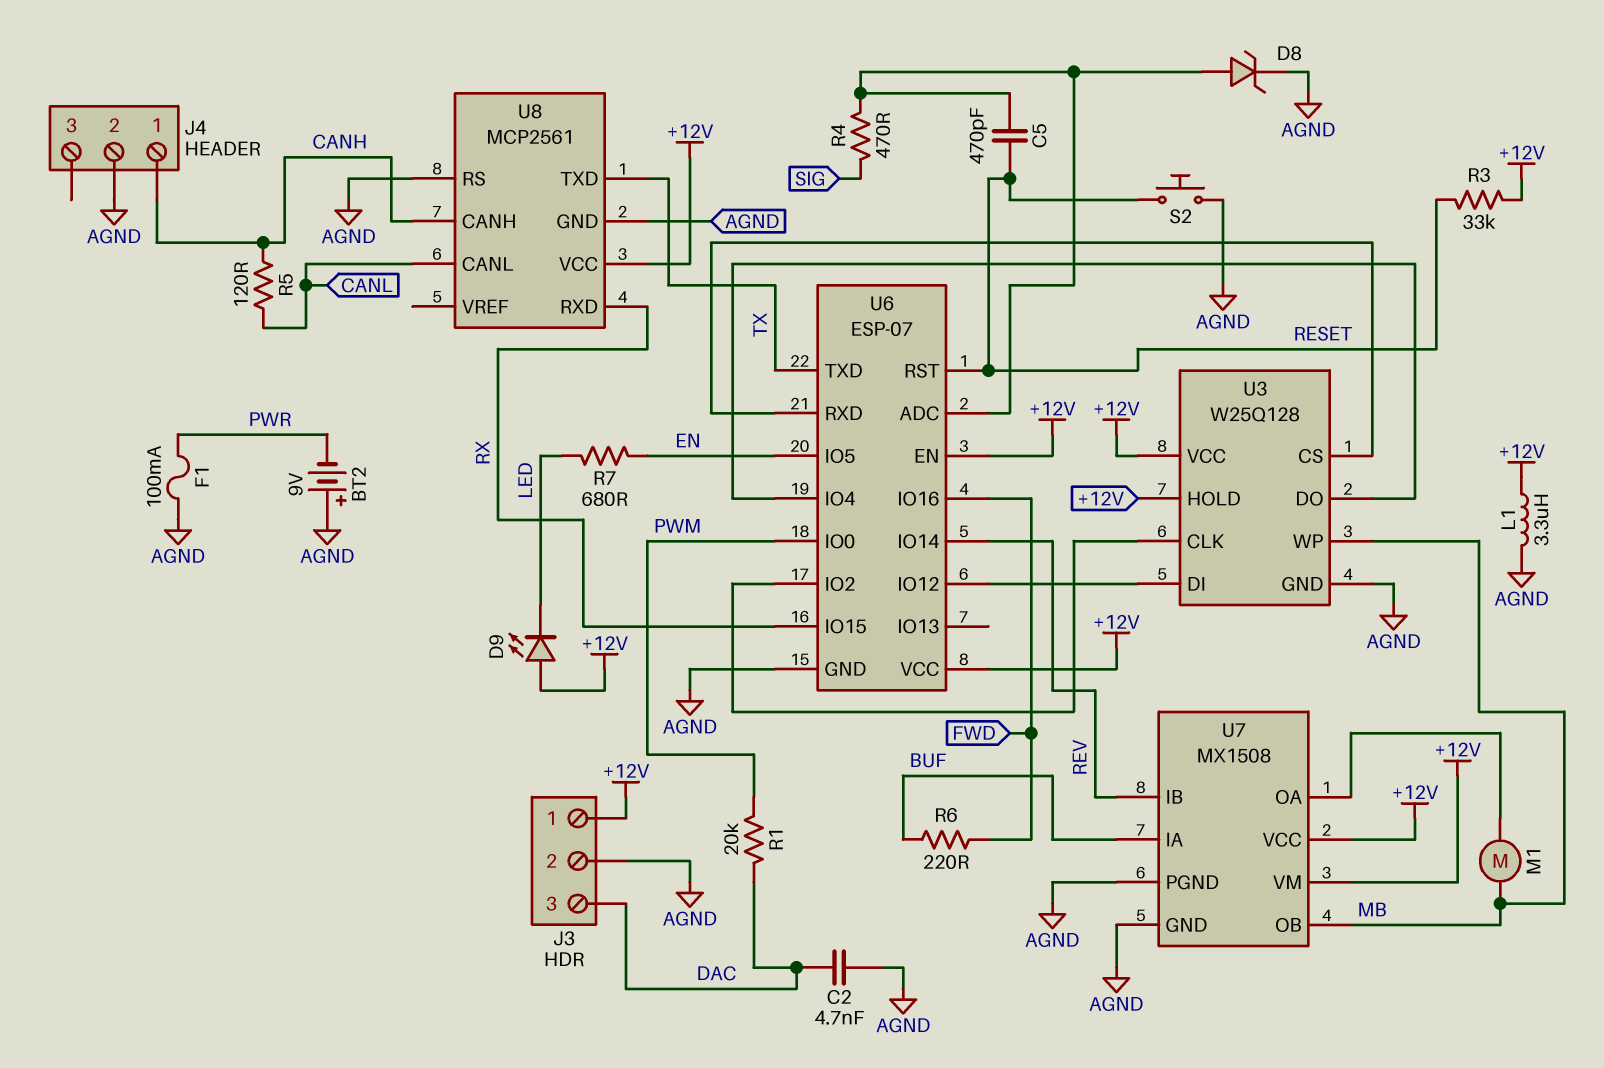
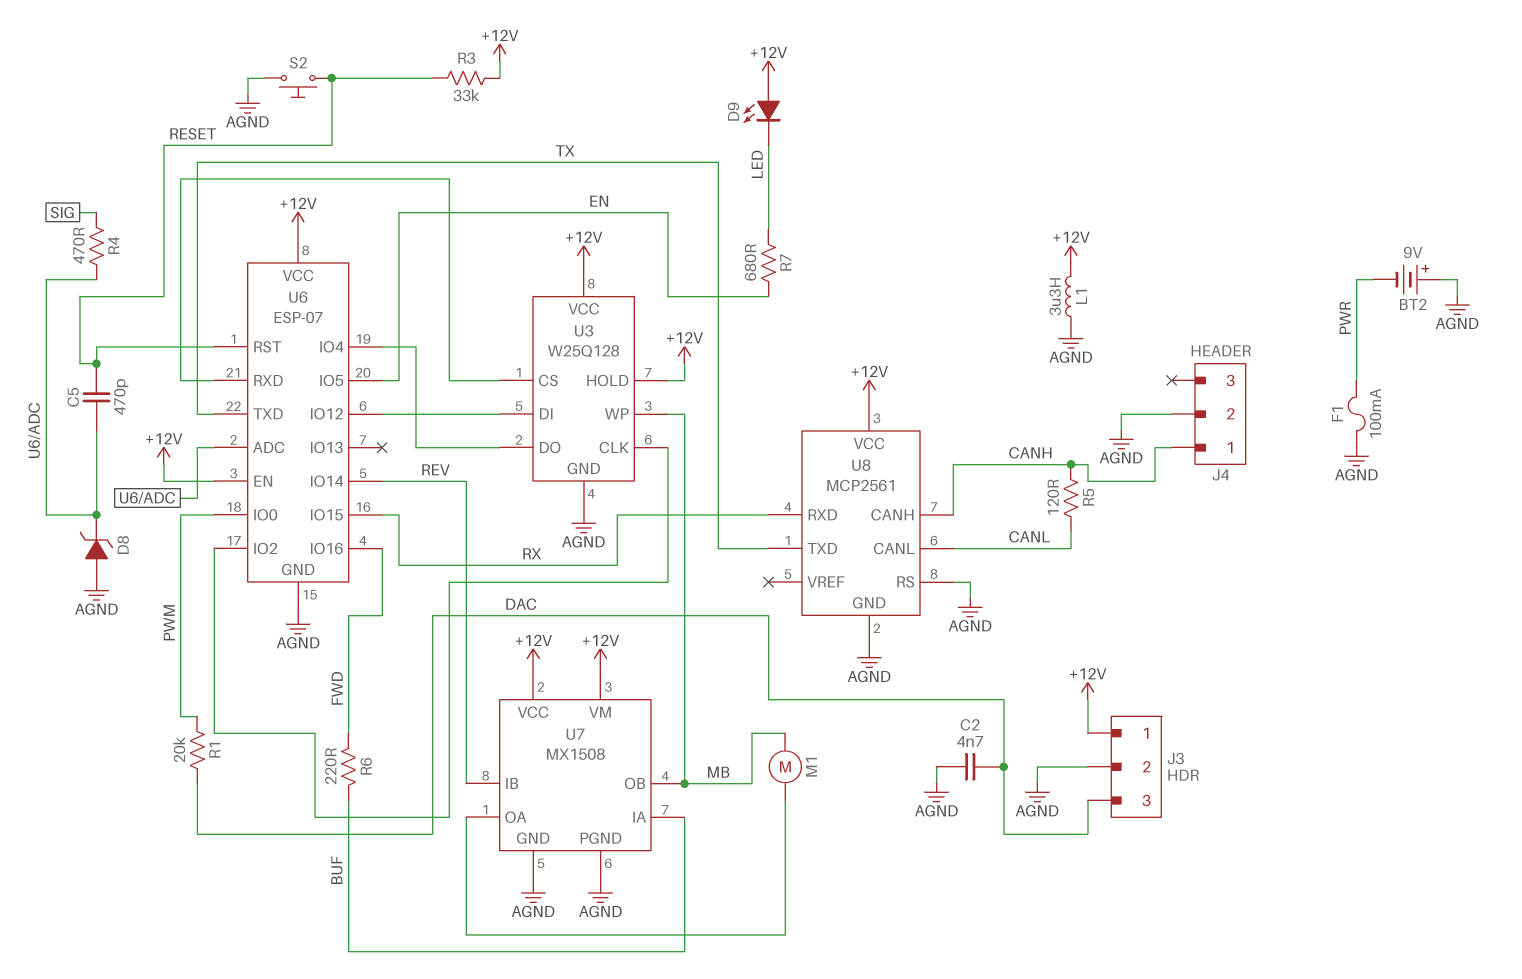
D8: zener (A U6/ADC, K AGND) -> zener (A AGND, K U6/ADC)

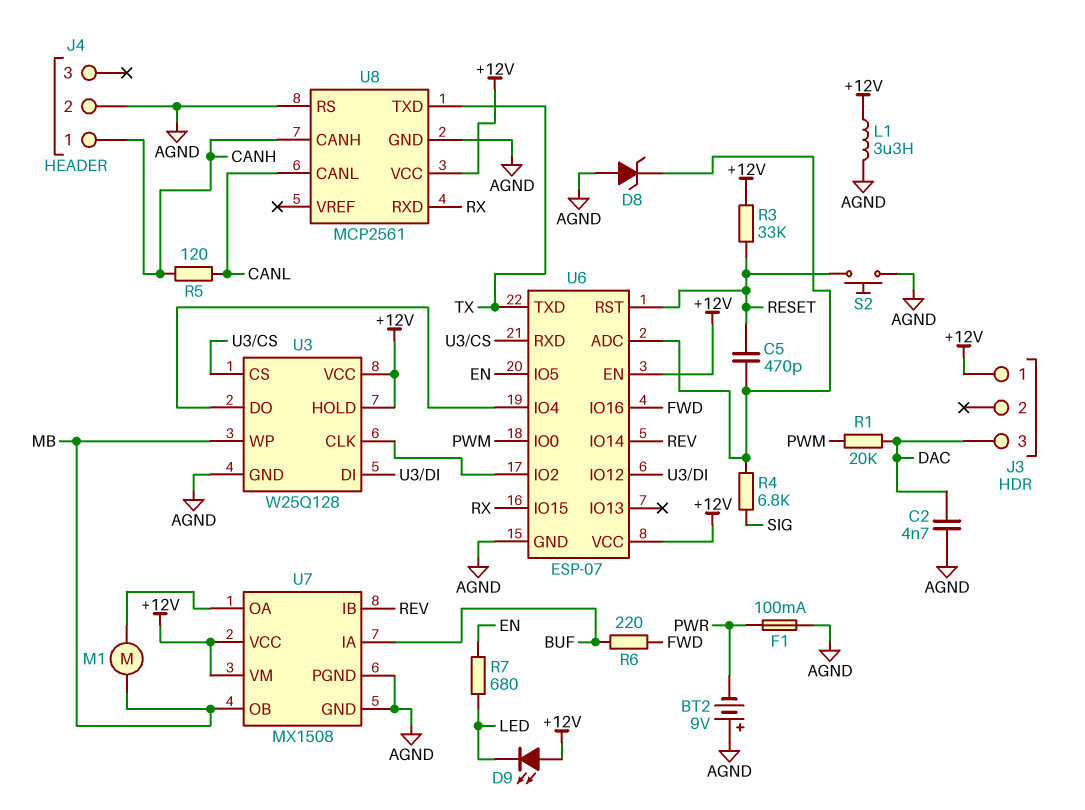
J3 pin 2: AGND -> none
R4: 470 (SIG, U6/ADC) -> 6.8k (SIG, U6/ADC)

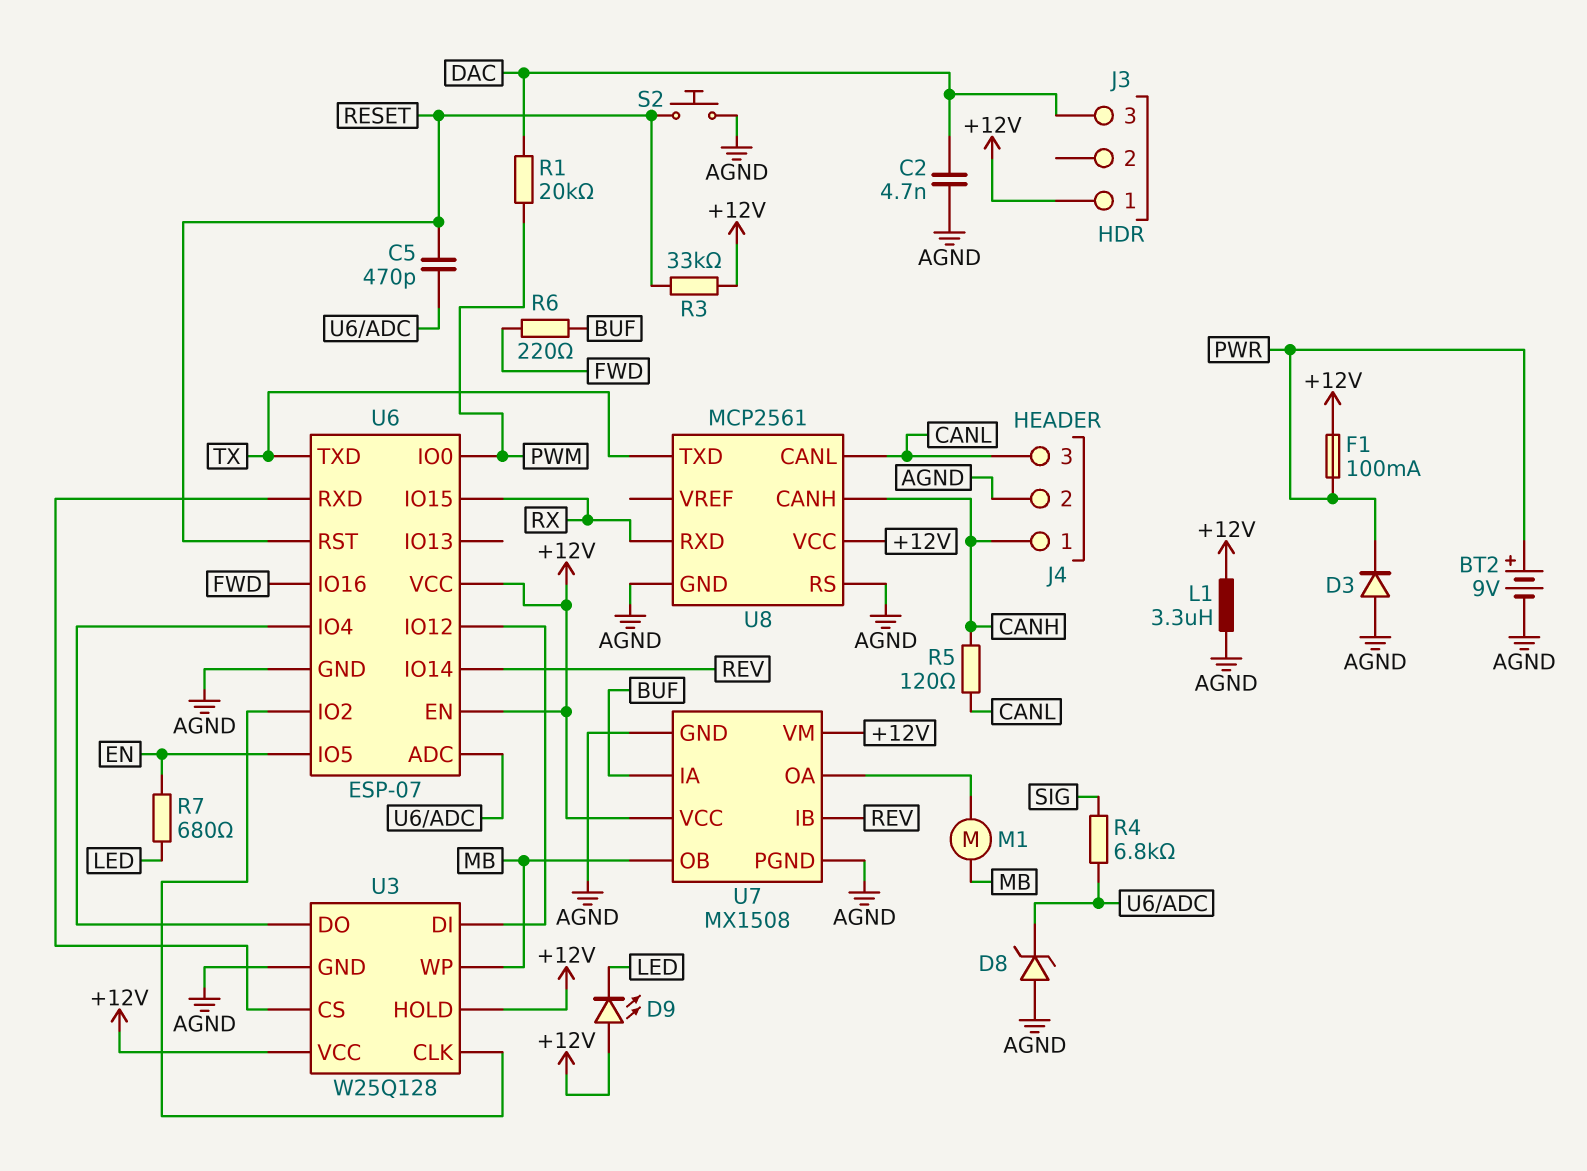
BT2: 9V (plus AGND, minus PWR) -> 9V (plus PWR, minus AGND)
D3: none -> diode (A AGND, K PWR)
F1: 100mA (AGND, PWR) -> 100mA (+12V, PWR)
J4 pin 3: none -> CANL

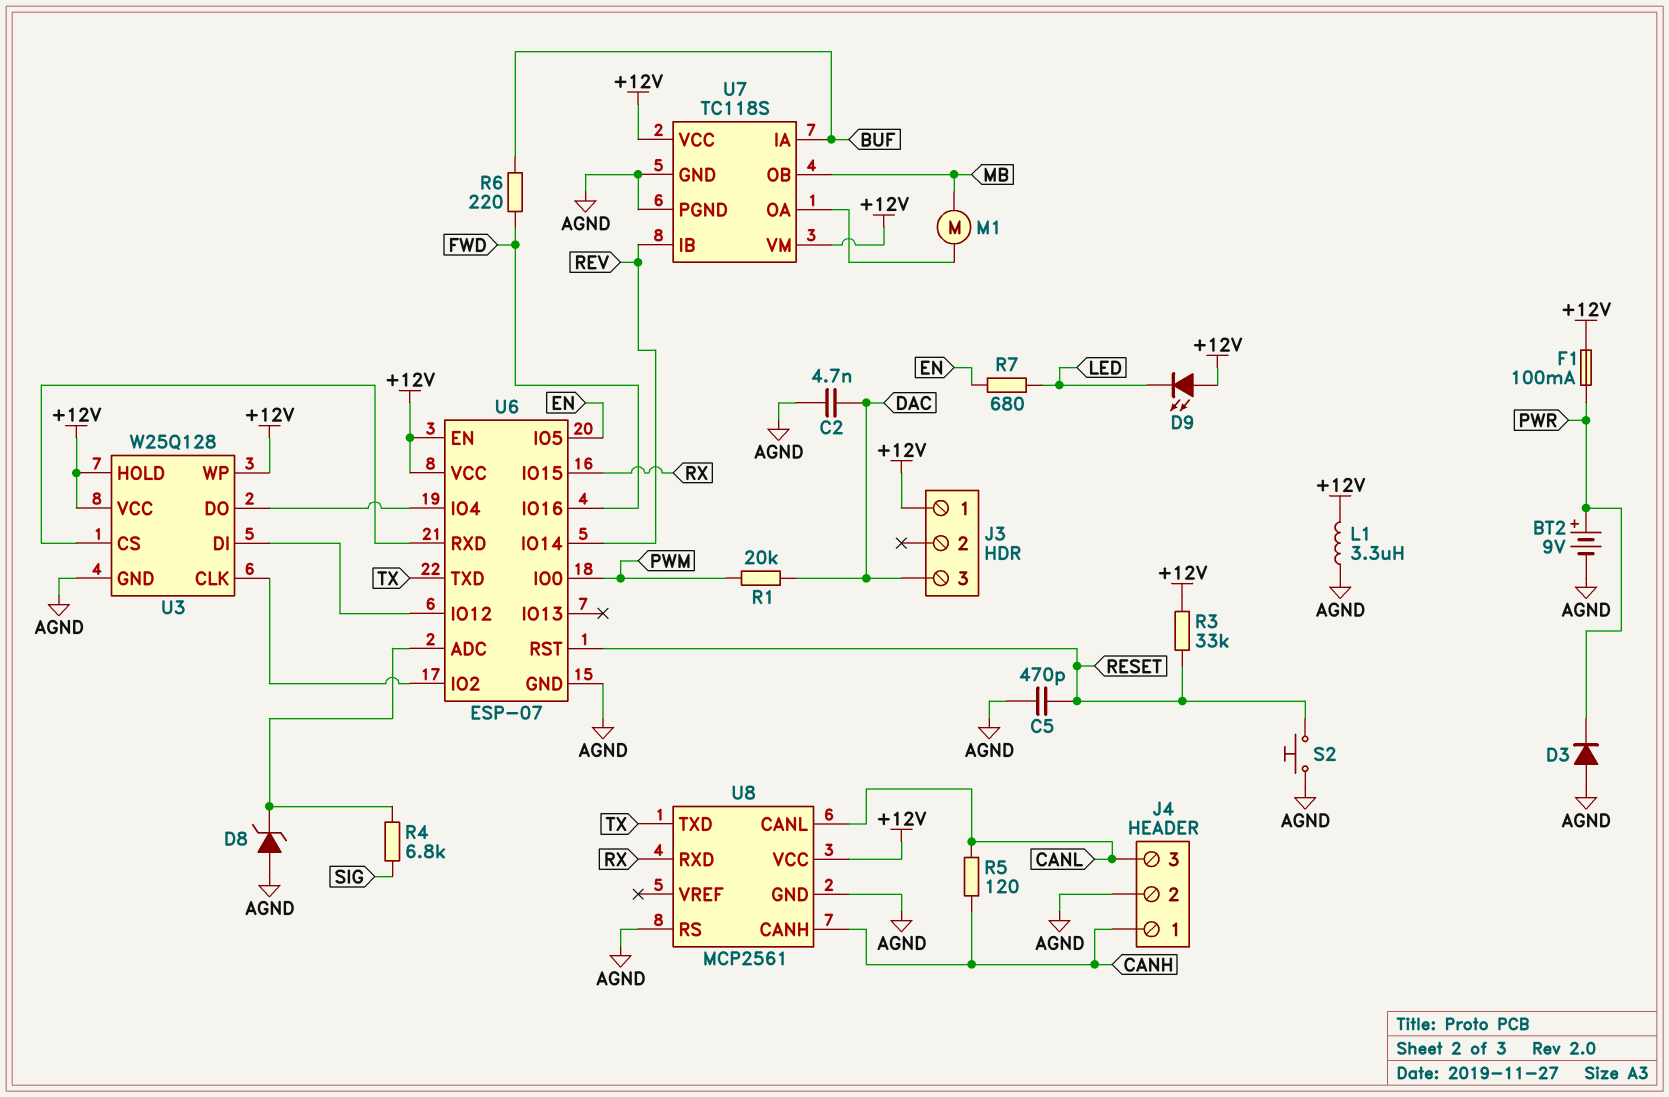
C5: 470pF (RESET, U6/ADC) -> 470pF (AGND, RESET)
U3 pin WP: MB -> +12V
U7: MX1508 -> TC118S

